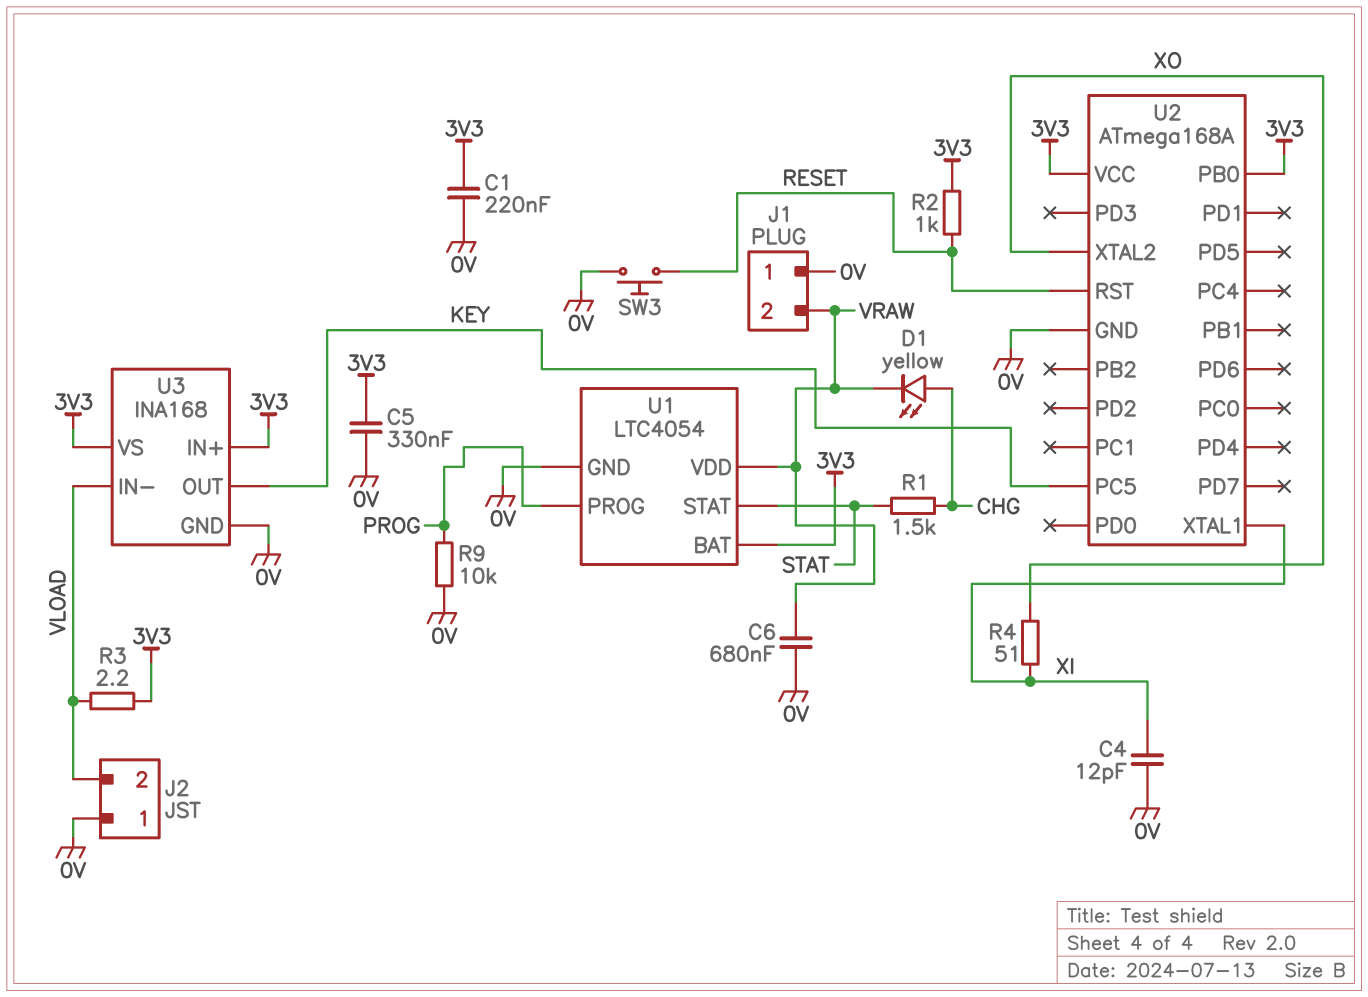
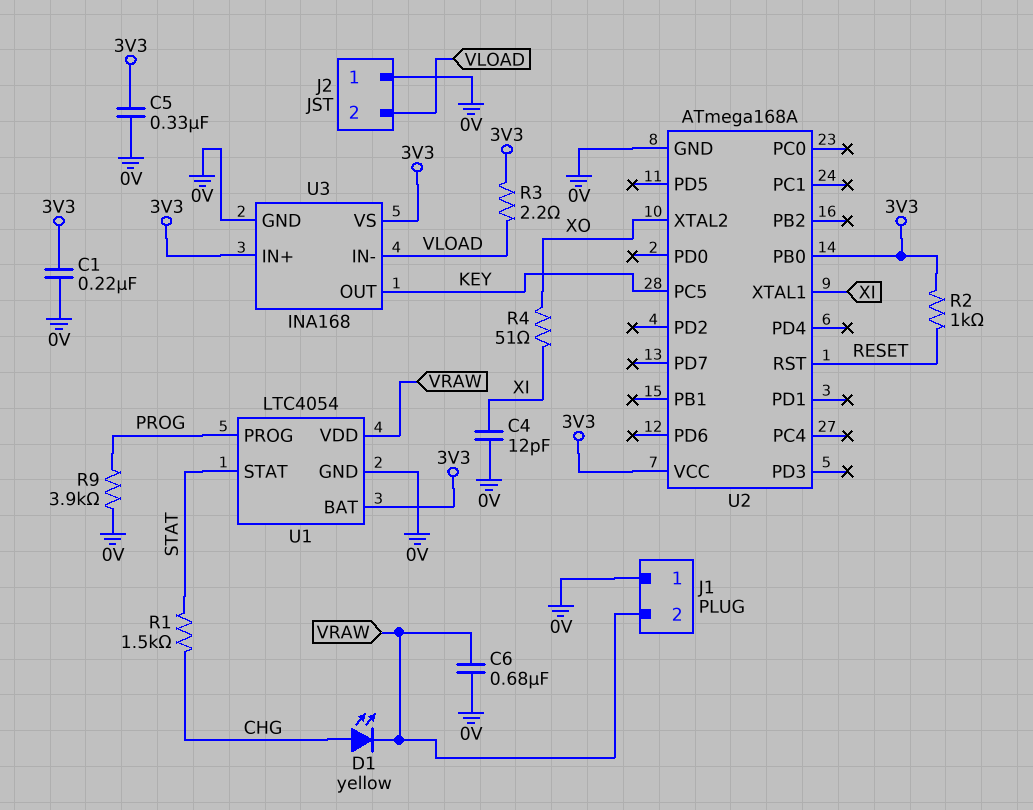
R9: 10k (0V, PROG) -> 3.9k (0V, PROG)
SW3: button (0V, RESET) -> none

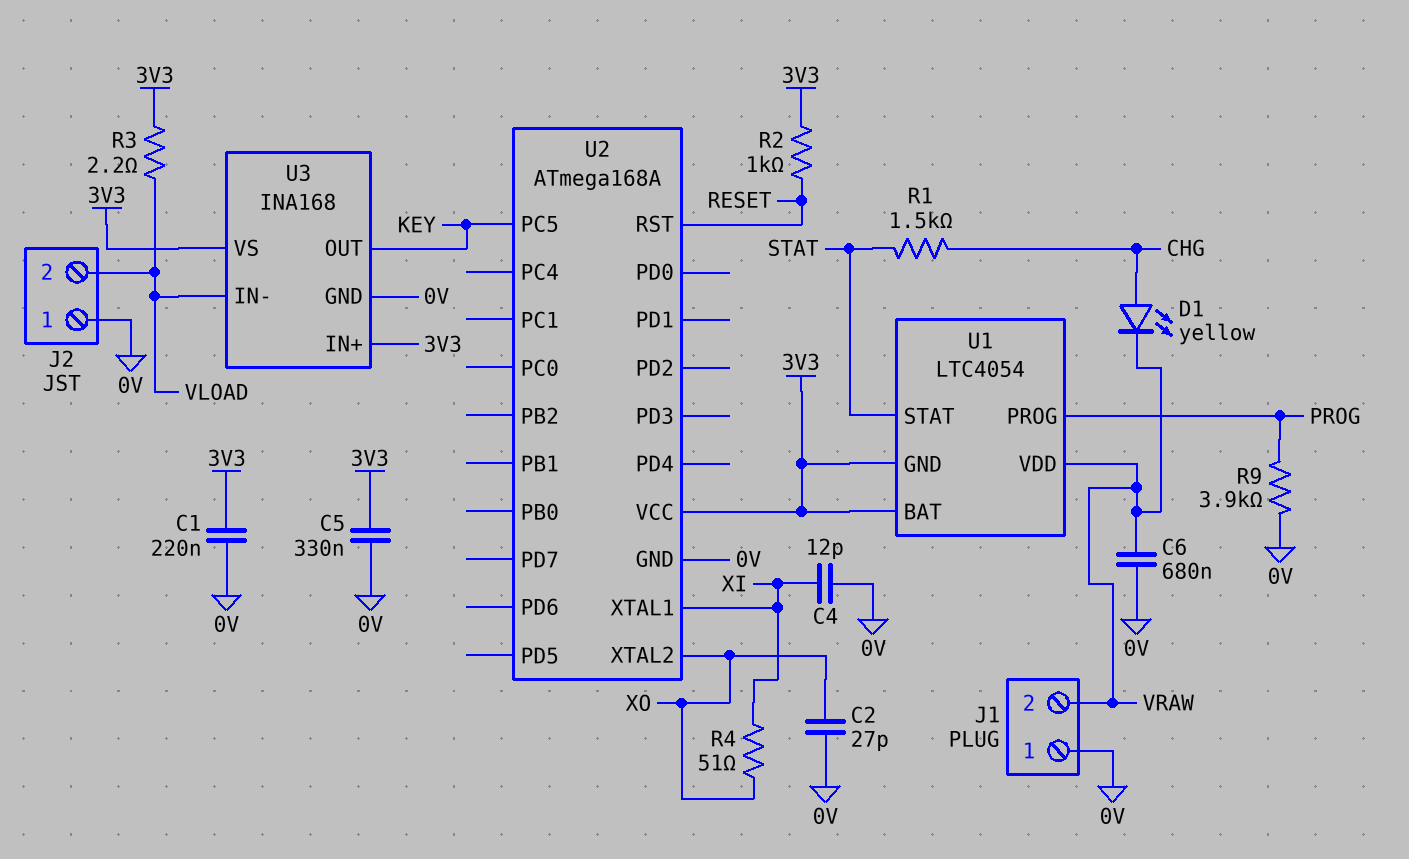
C2: none -> 27pF (0V, XO)
U1 pin GND: 0V -> 3V3
U2 pin PB0: 3V3 -> none

